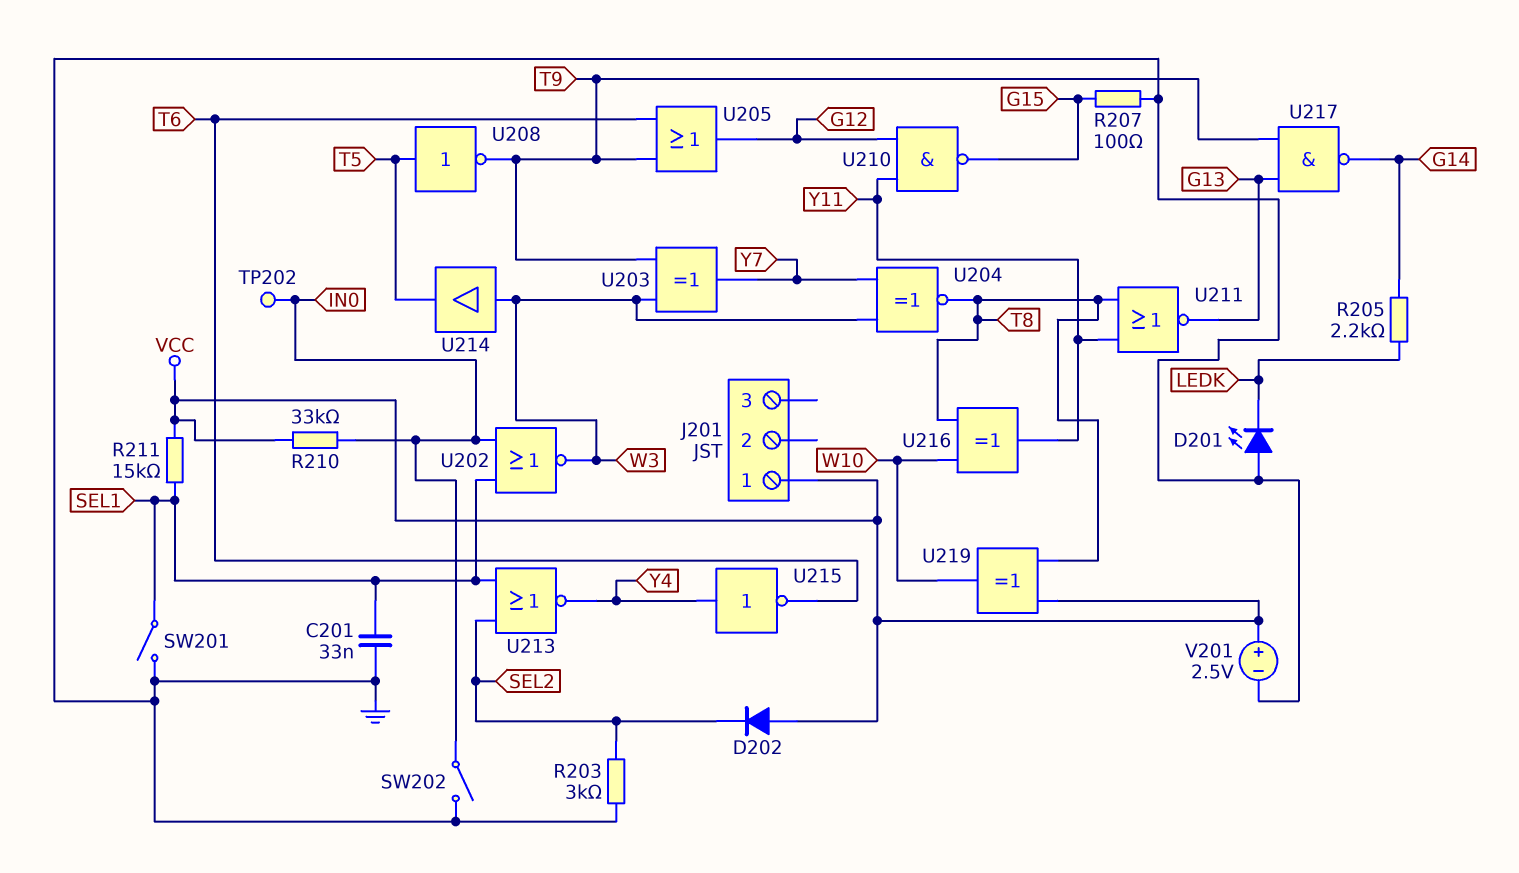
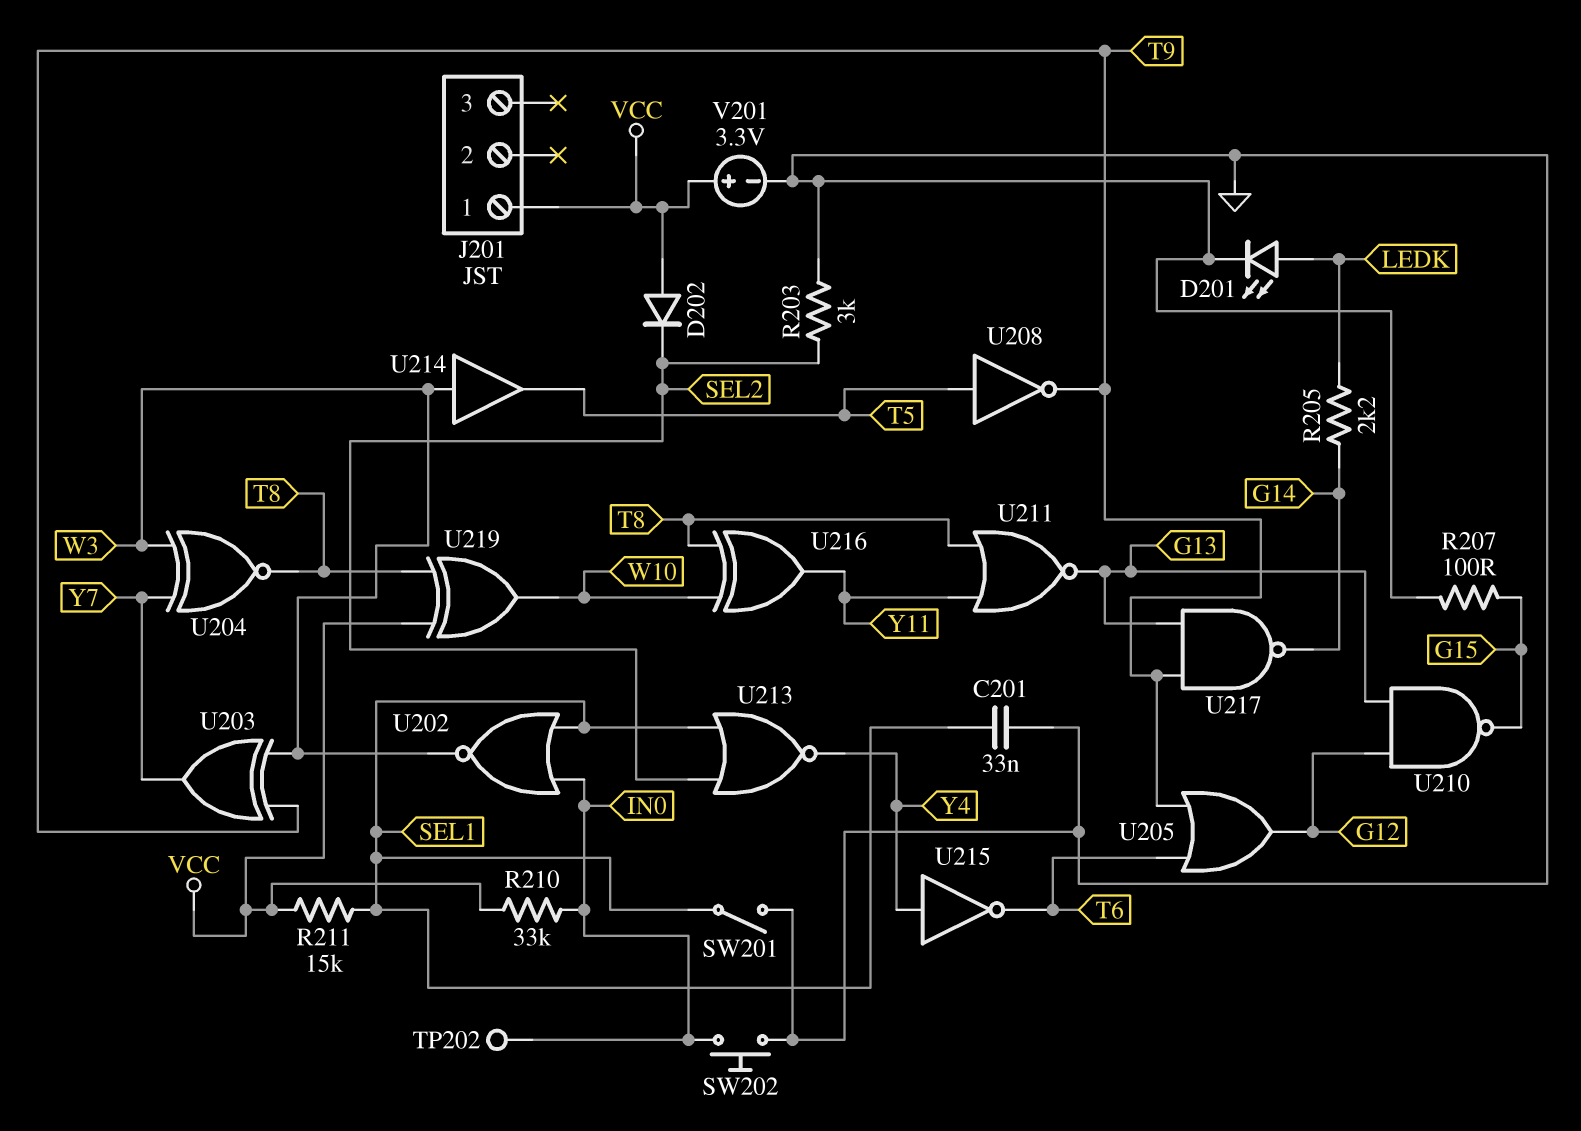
D201: LED (A GND, K LEDK) -> LED (A LEDK, K GND)
SW202: switch (GND, IN0) -> button (GND, IN0)
U210: NAND (in G12, in Y11, out G15) -> NAND (in G12, in G13, out G15)
V201: 2.5V (plus VCC, minus GND) -> 3.3V (plus VCC, minus GND)

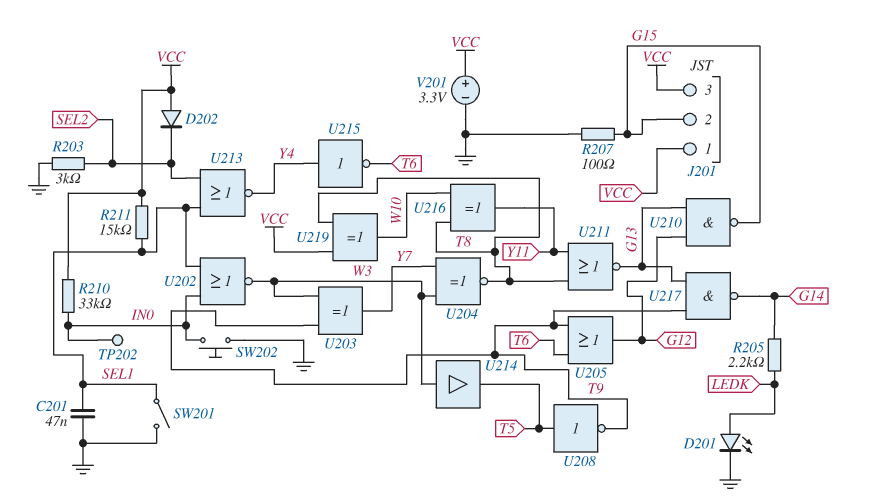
C201: 33nF (GND, SEL1) -> 47nF (GND, SEL1)
J201 pin 2: none -> G15
J201 pin 3: none -> VCC

